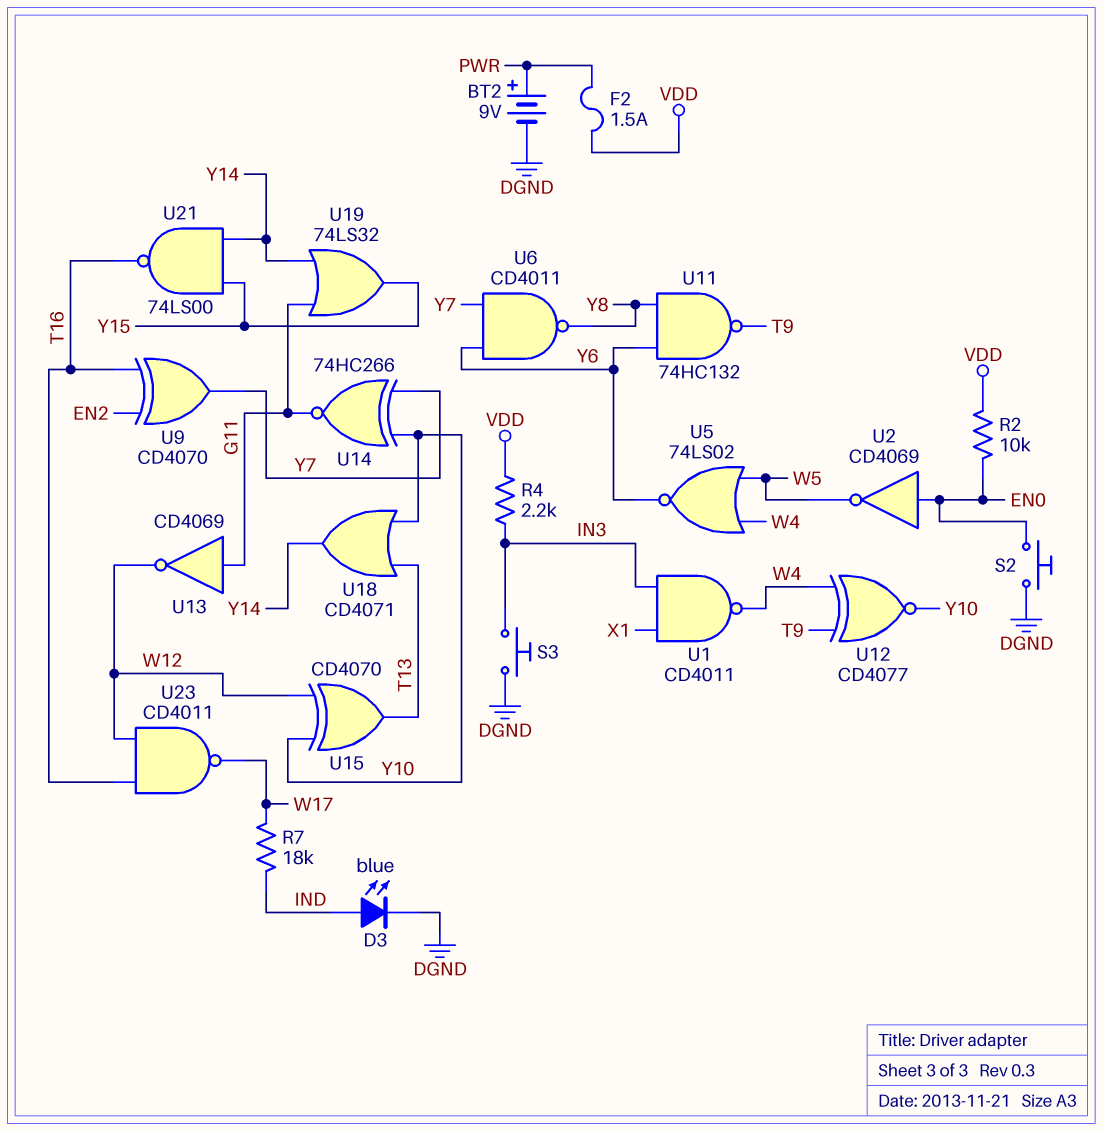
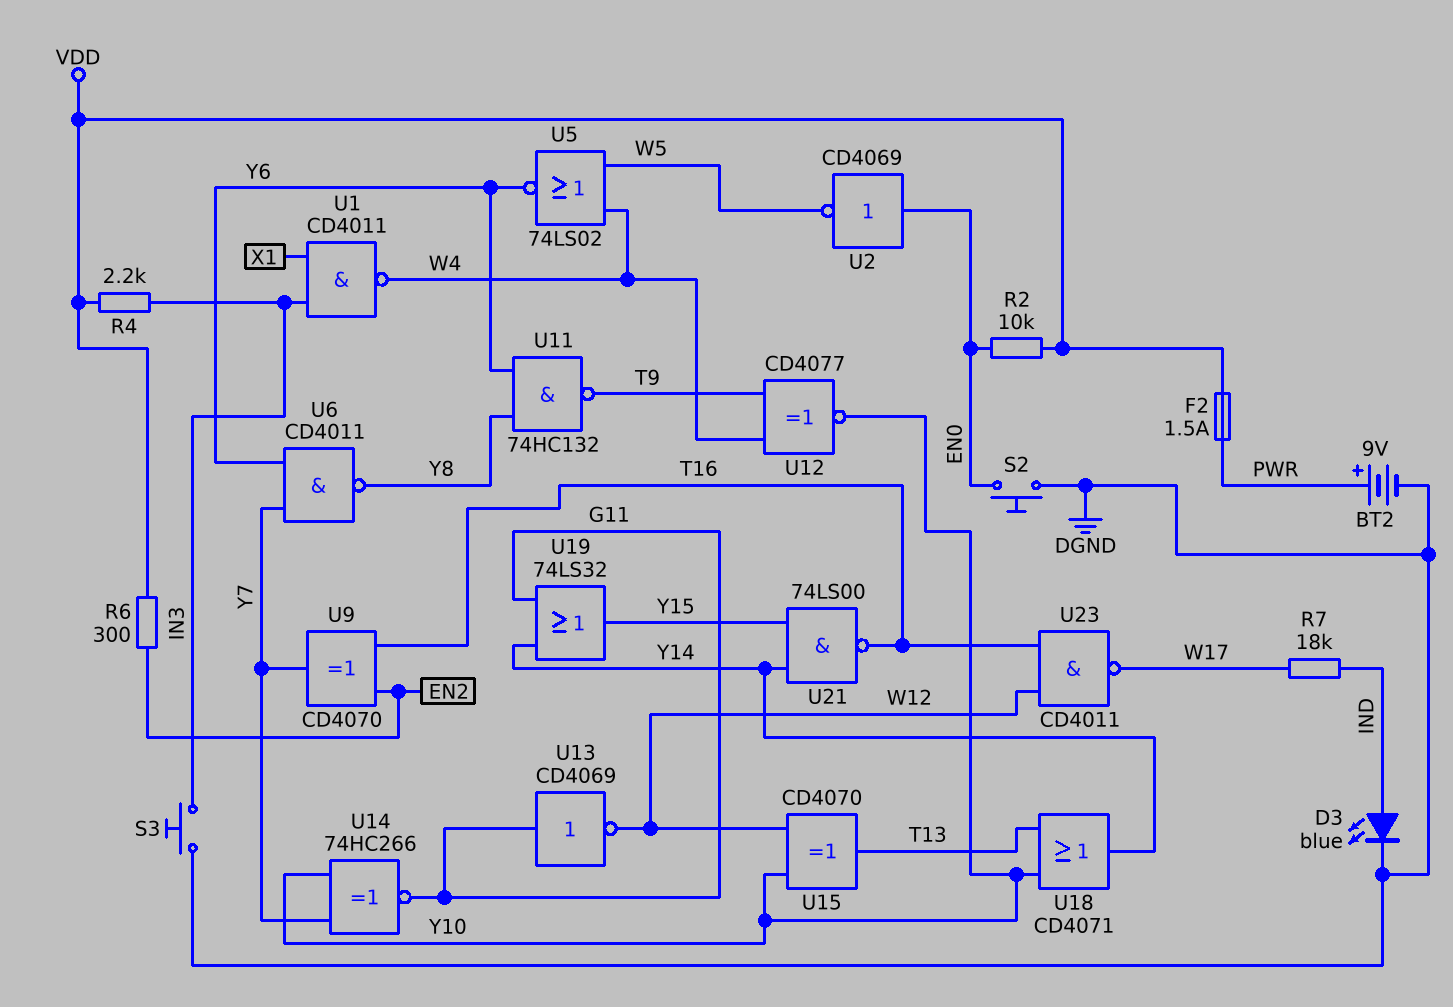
R6: none -> 300 (EN2, VDD)

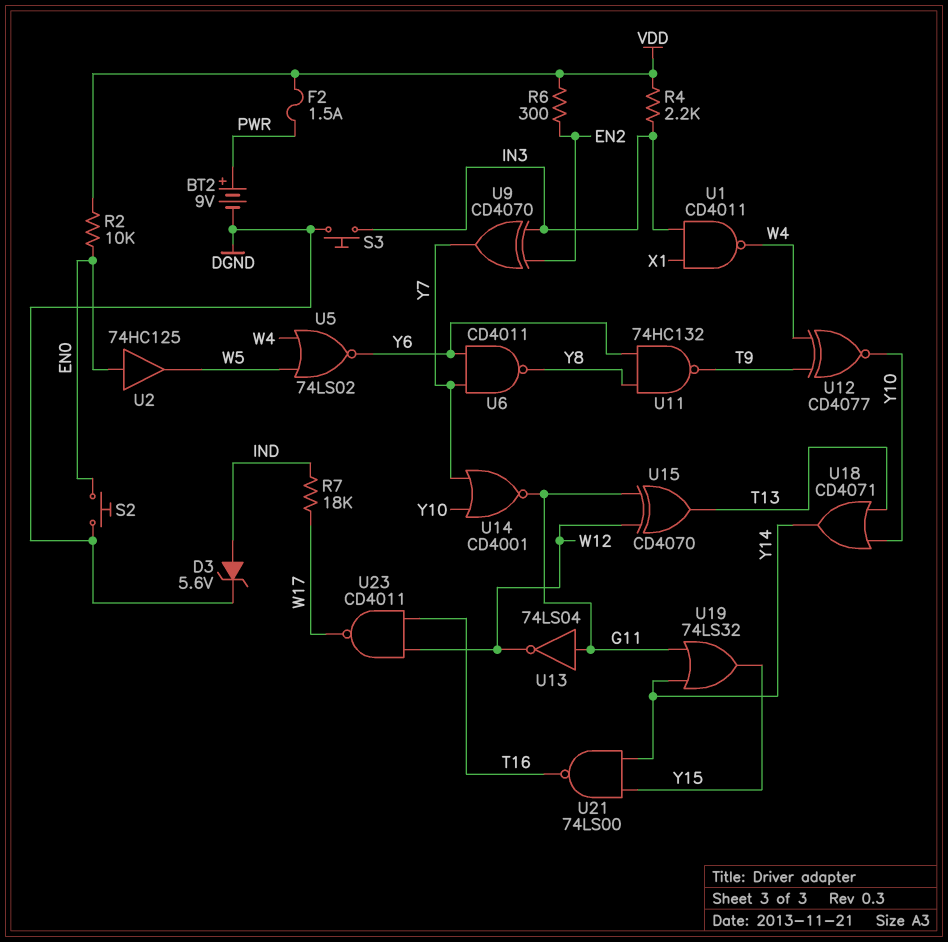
D3: LED blue (A IND, K DGND) -> zener 5.6V (A IND, K DGND)
U2: NOT CD4069 (in EN0, out W5) -> buffer 74HC125 (in EN0, out W5)
U9: XOR CD4070 (in EN2, in T16, out Y7) -> XOR CD4070 (in EN2, in IN3, out Y7)
U13: NOT CD4069 (in G11, out W12) -> NOT 74LS04 (in G11, out W12)
U14: XNOR 74HC266 (in Y7, in Y10, out G11) -> NOR CD4001 (in Y7, in Y10, out G11)
U15: XOR CD4070 (in W12, in Y10, out T13) -> XOR CD4070 (in G11, in W12, out T13)

